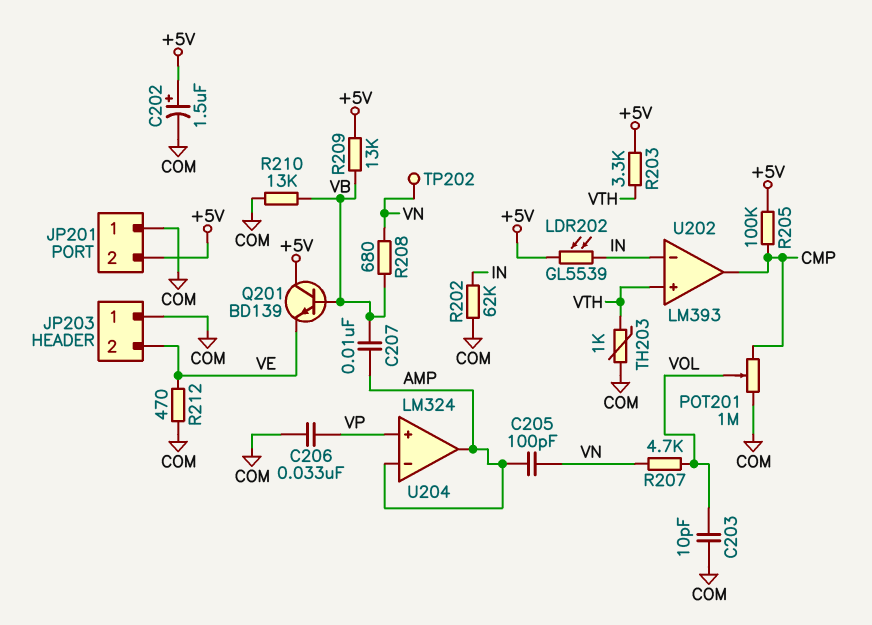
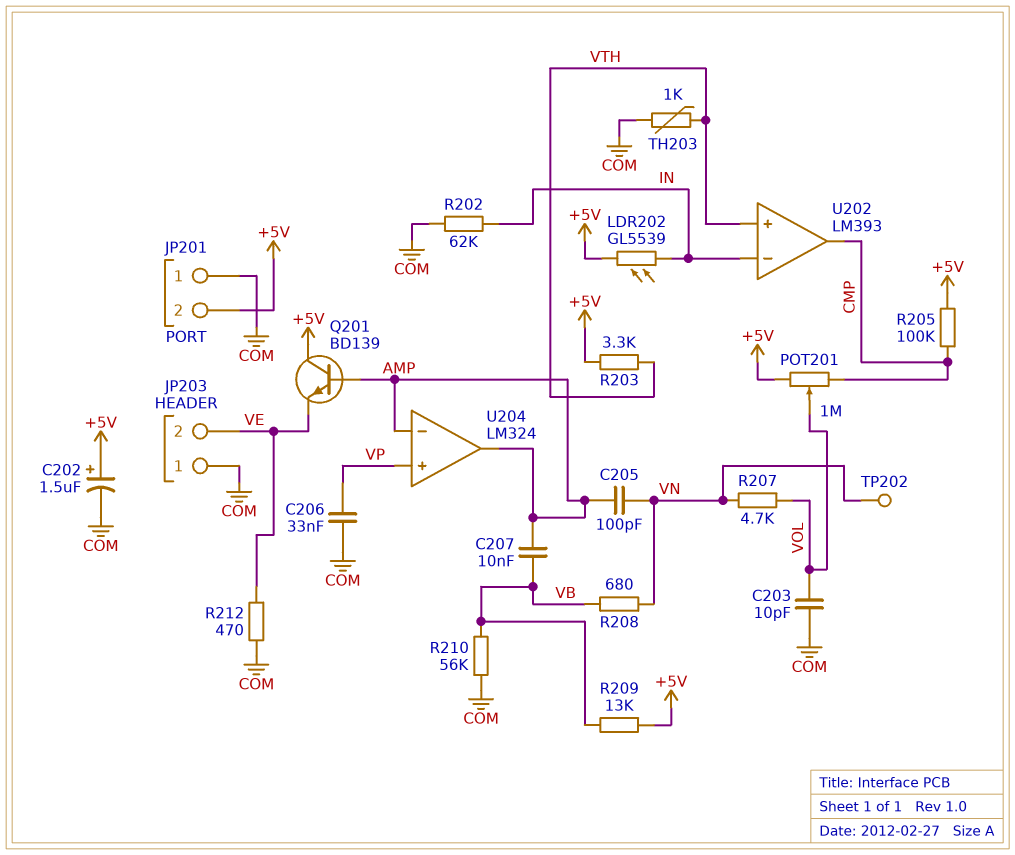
POT201: 1M (CMP, COM, wiper VOL) -> 1M (+5V, CMP, wiper VOL)
Q201: NPN BD139 (B VB, C +5V, E VE) -> NPN BD139 (B AMP, C +5V, E VE)
R210: 13k (COM, VB) -> 56k (COM, VB)

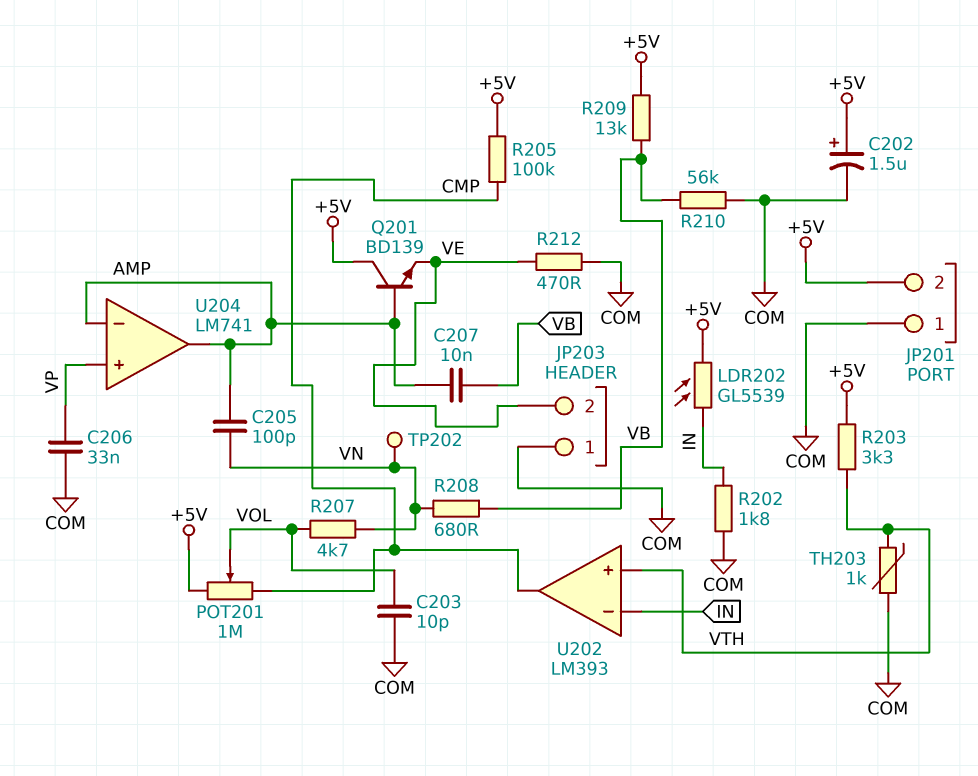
R202: 62k (COM, IN) -> 1.8k (COM, IN)
U204: LM324 -> LM741

